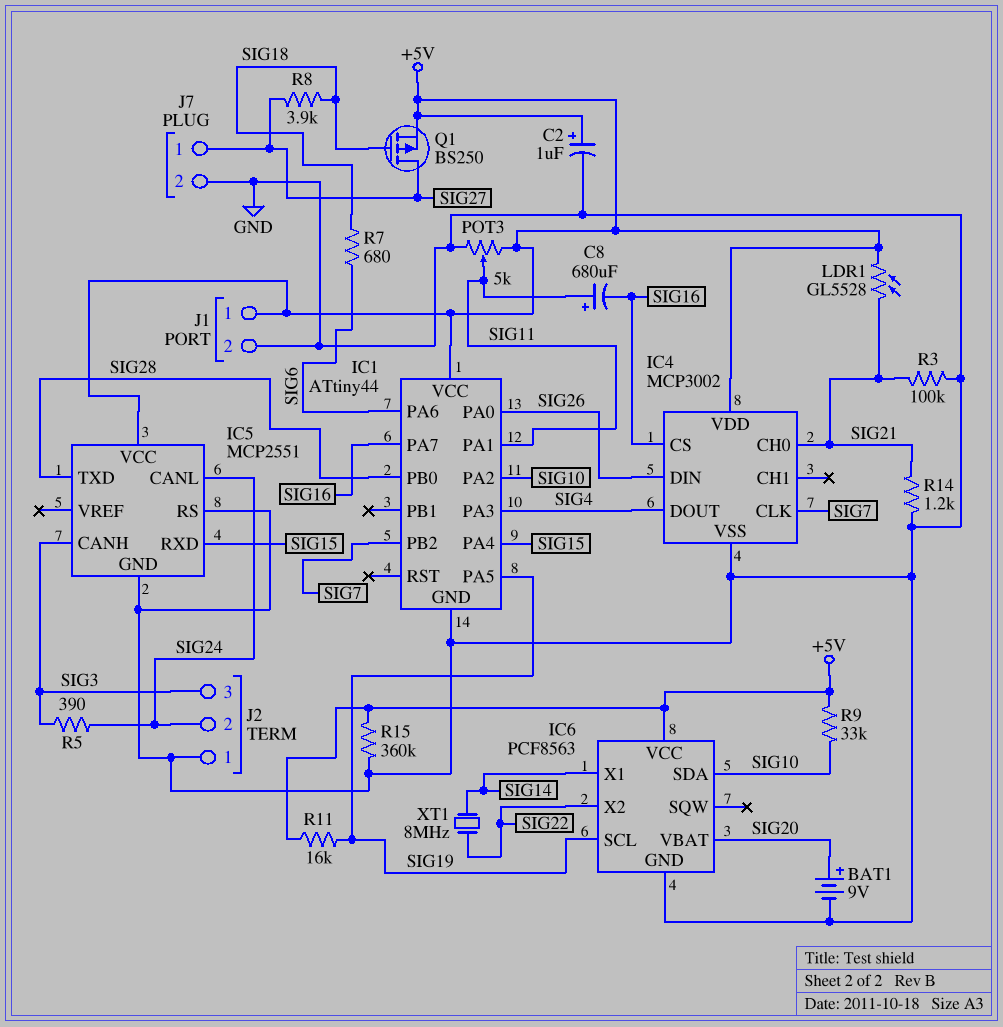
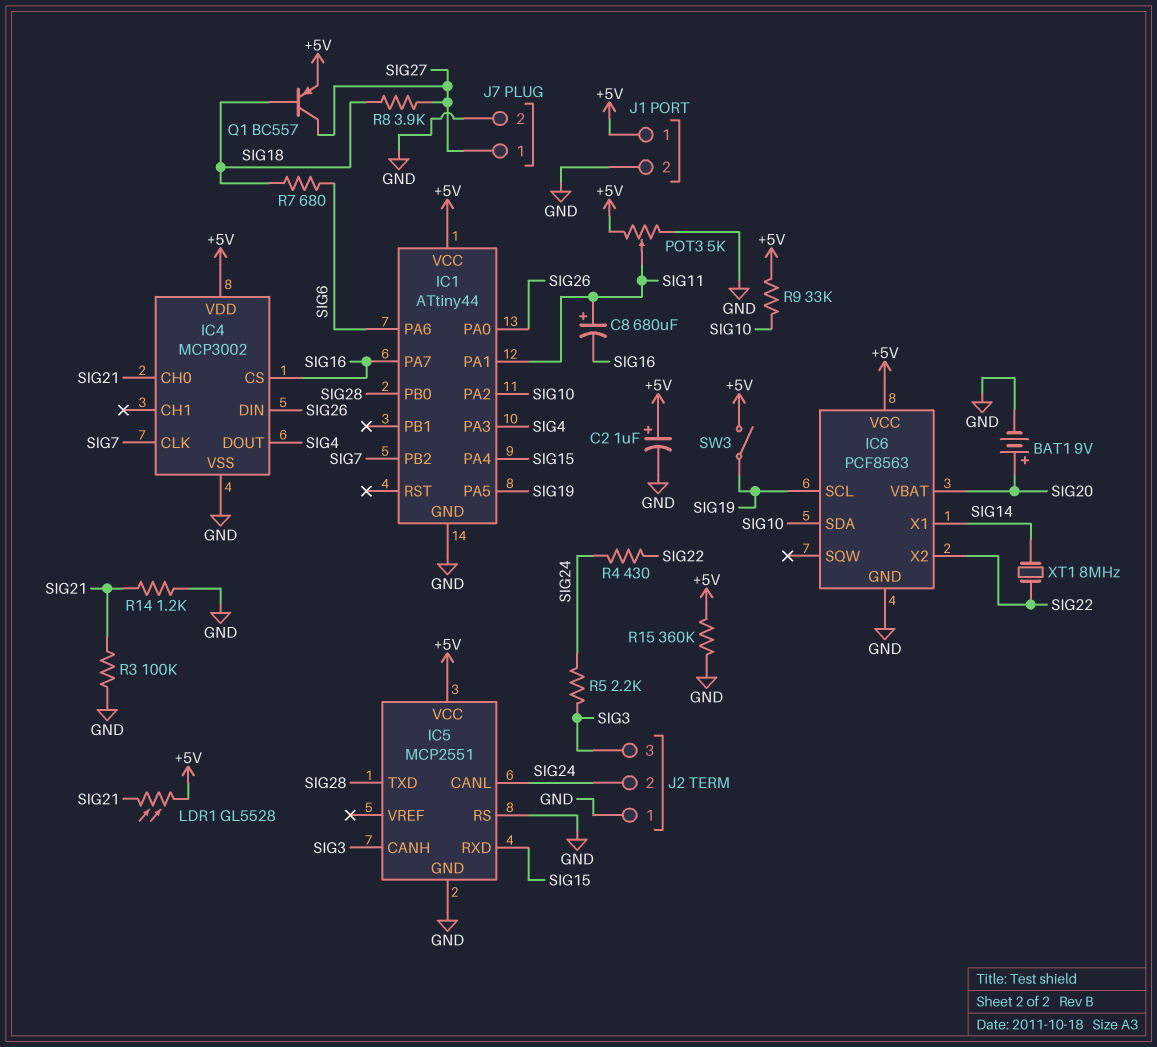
Q1: PMOS BS250 (G SIG18, D SIG27, S +5V) -> PNP BC557 (B SIG18, C SIG27, E +5V)
R4: none -> 430 (SIG22, SIG24)
R5: 390 (SIG3, SIG24) -> 2.2k (SIG3, SIG24)
R11: 16k (+5V, SIG19) -> none
SW3: none -> switch (+5V, SIG19)

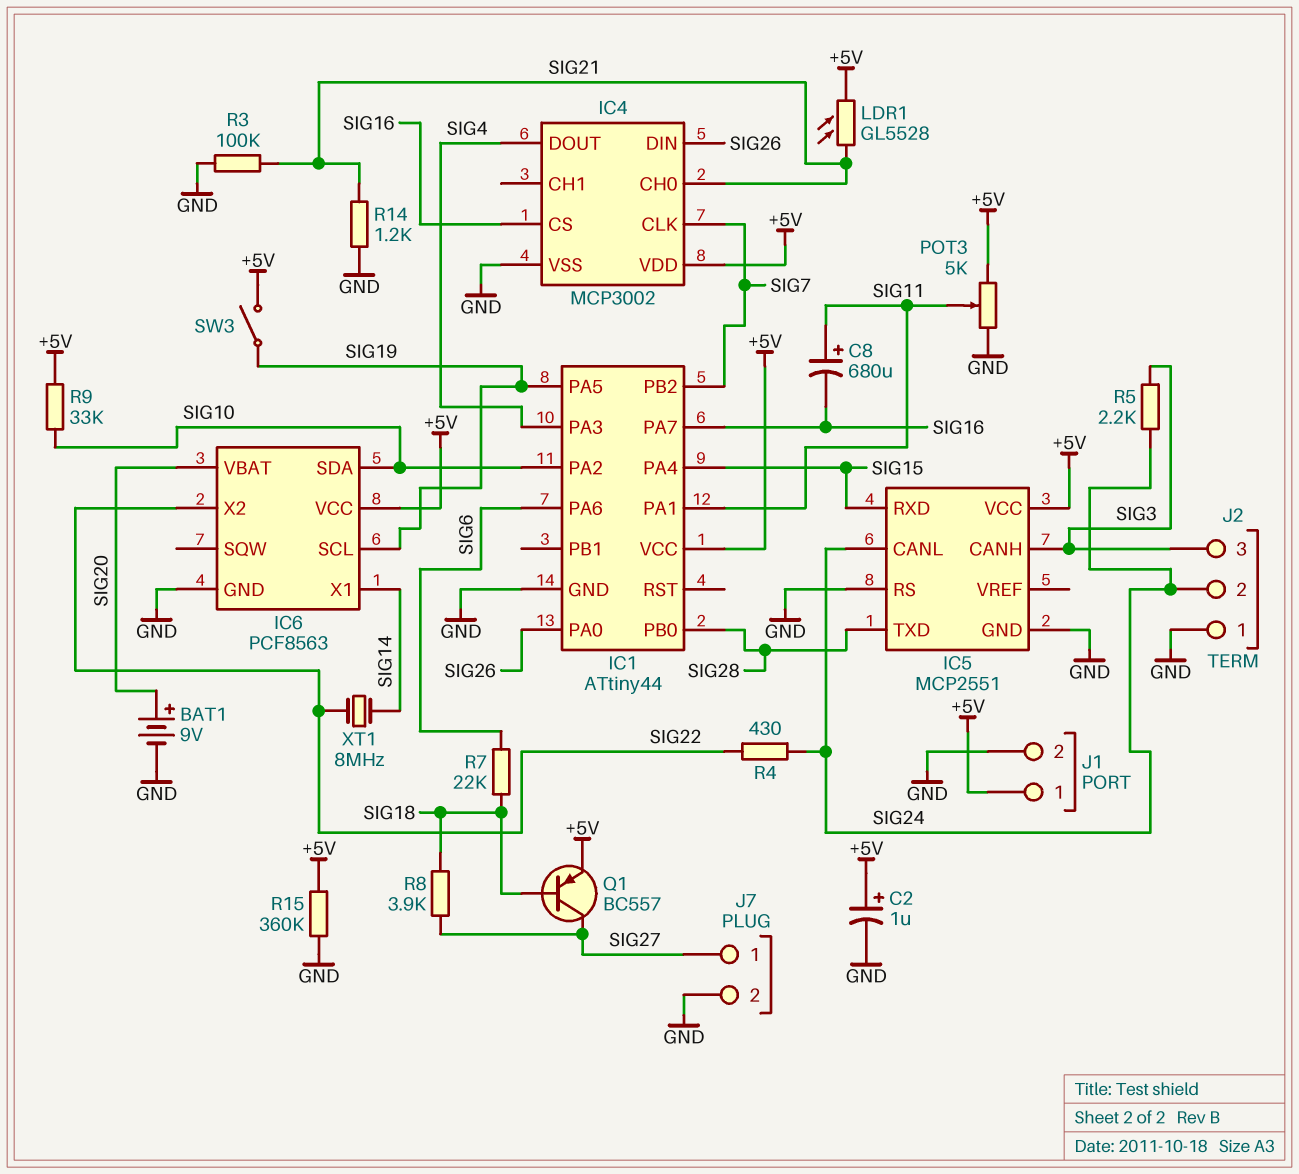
R7: 680 (SIG6, SIG18) -> 22k (SIG6, SIG18)

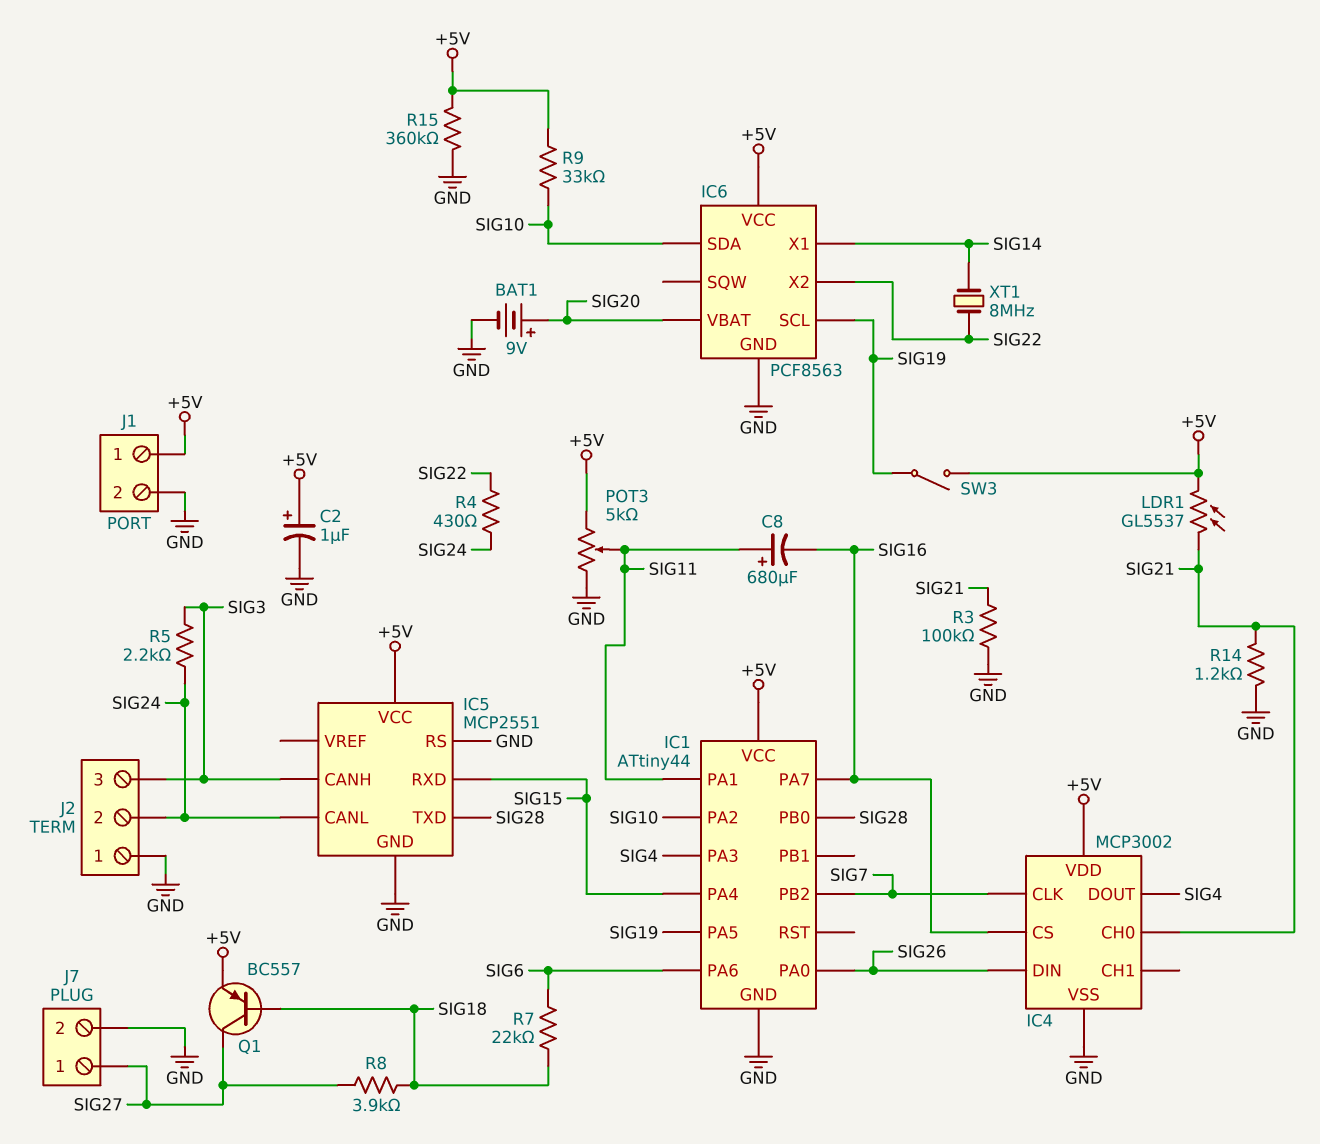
LDR1: GL5528 (+5V, SIG21) -> GL5537 (+5V, SIG21)

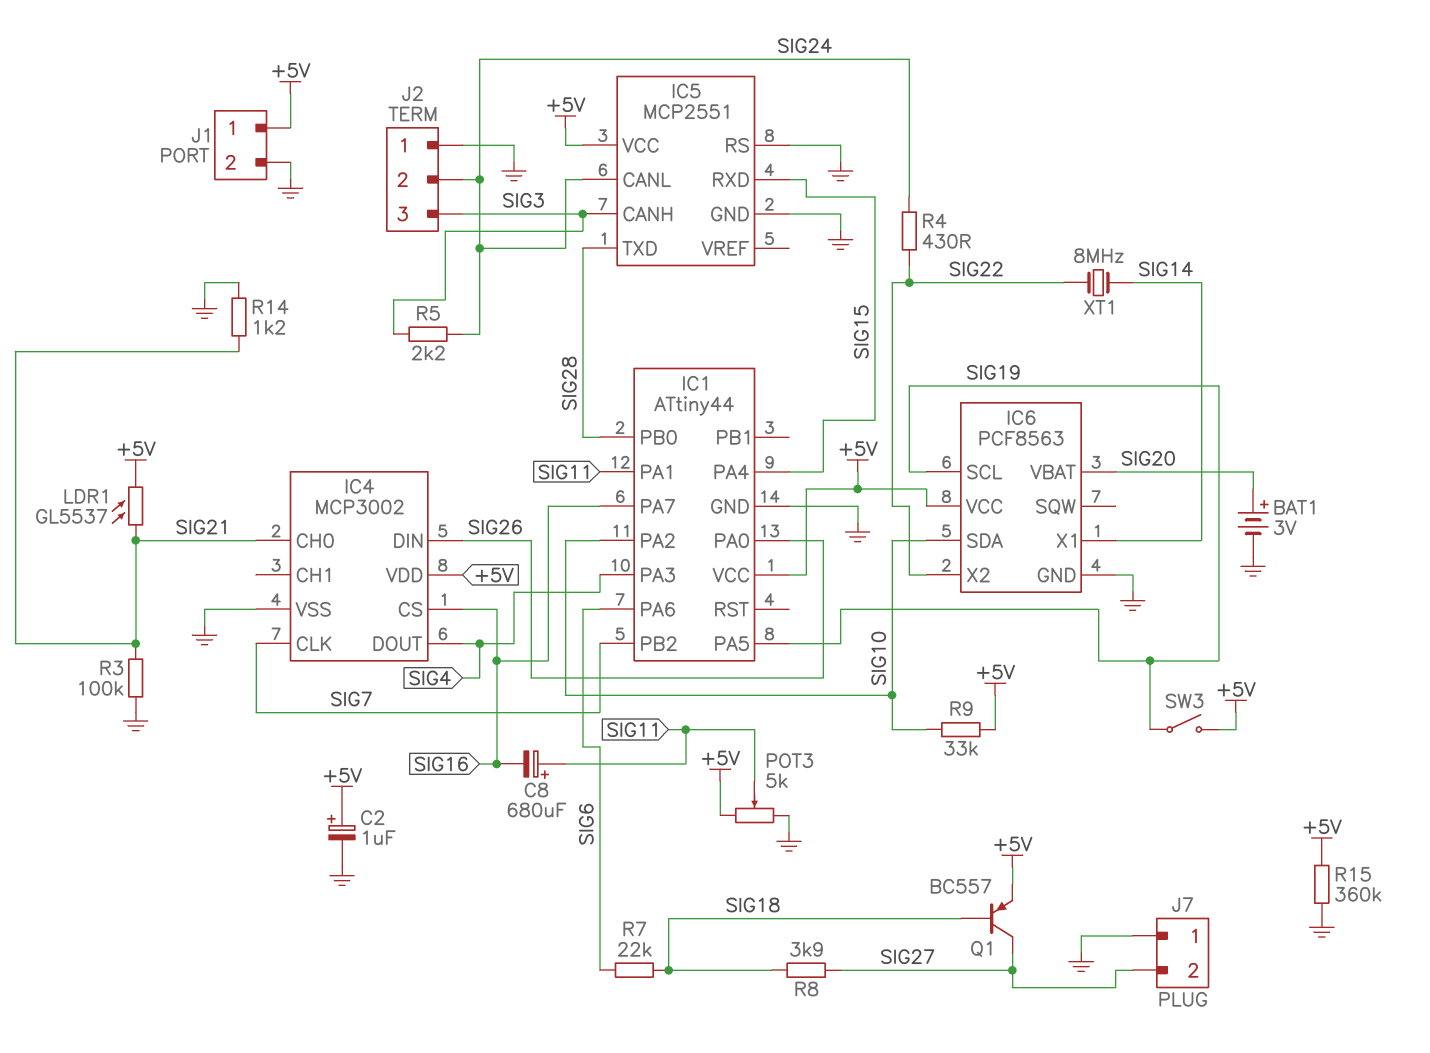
BAT1: 9V (plus SIG20, minus GND) -> 3V (plus SIG20, minus GND)
J7 pin 1: SIG27 -> GND
J7 pin 2: GND -> SIG27

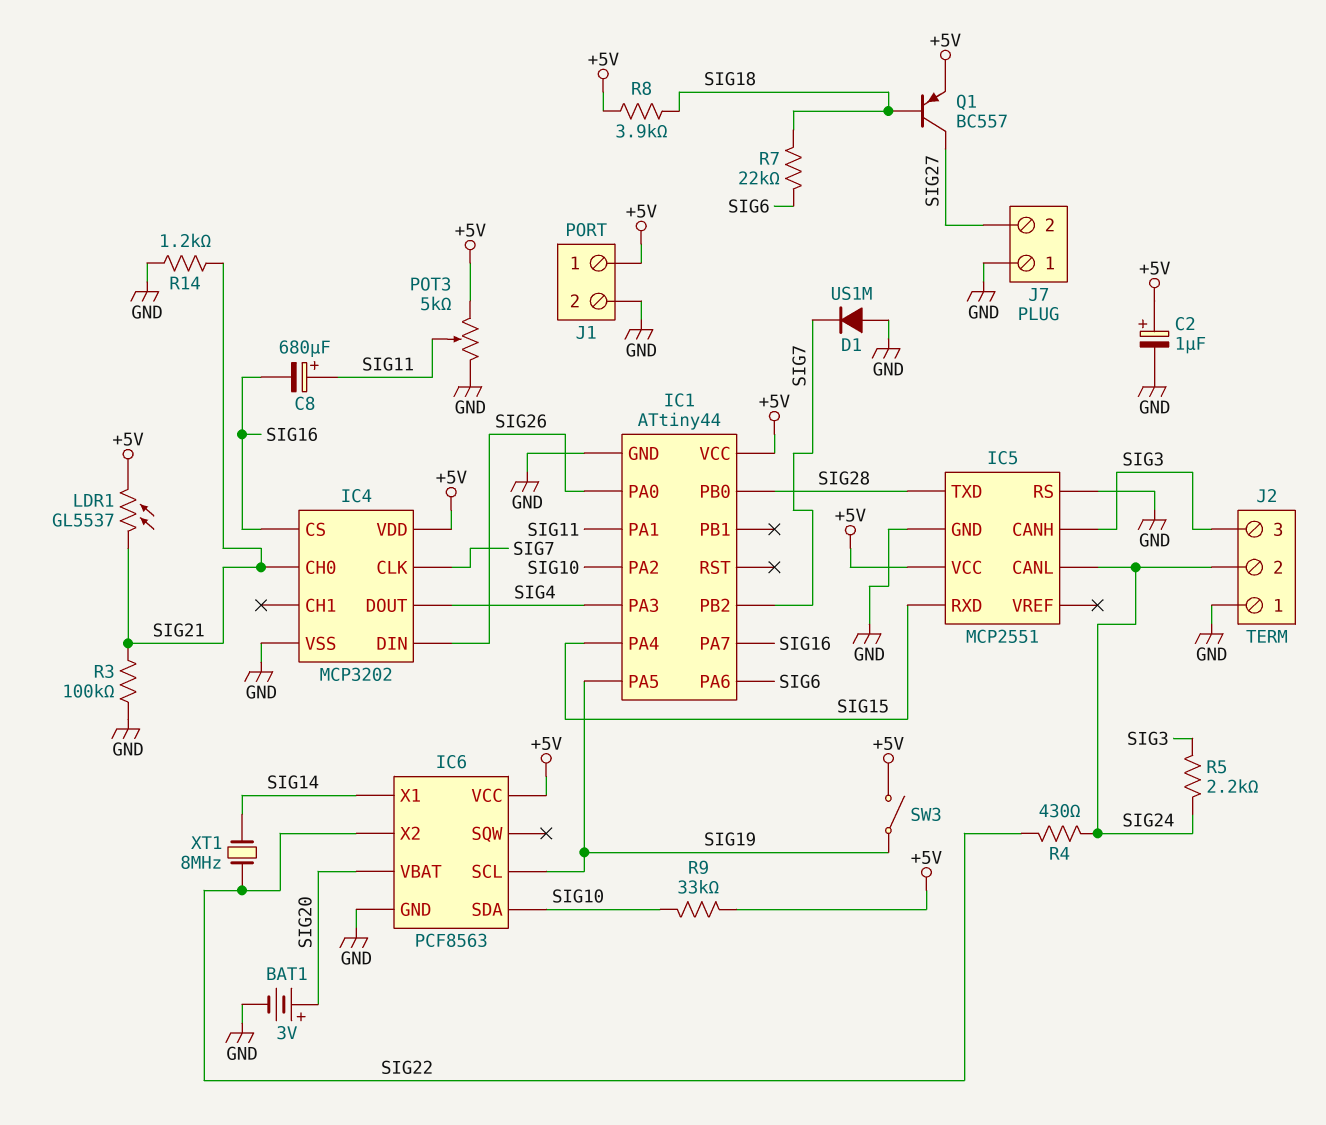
D1: none -> diode US1M (A GND, K SIG7)
IC4: MCP3002 -> MCP3202
R8: 3.9k (SIG18, SIG27) -> 3.9k (+5V, SIG18)
R15: 360k (+5V, GND) -> none

